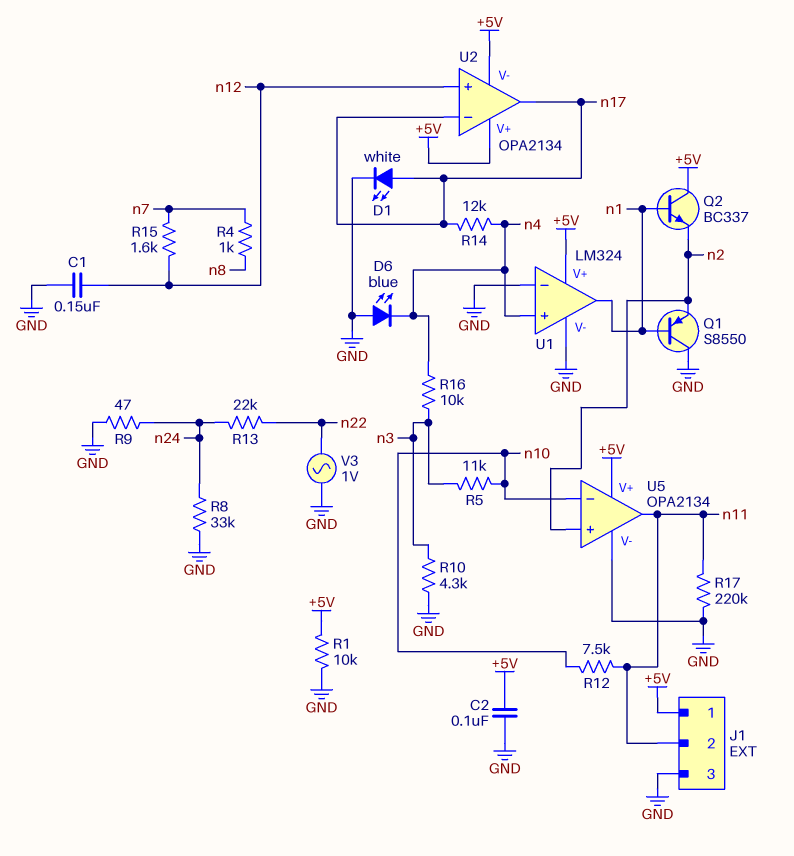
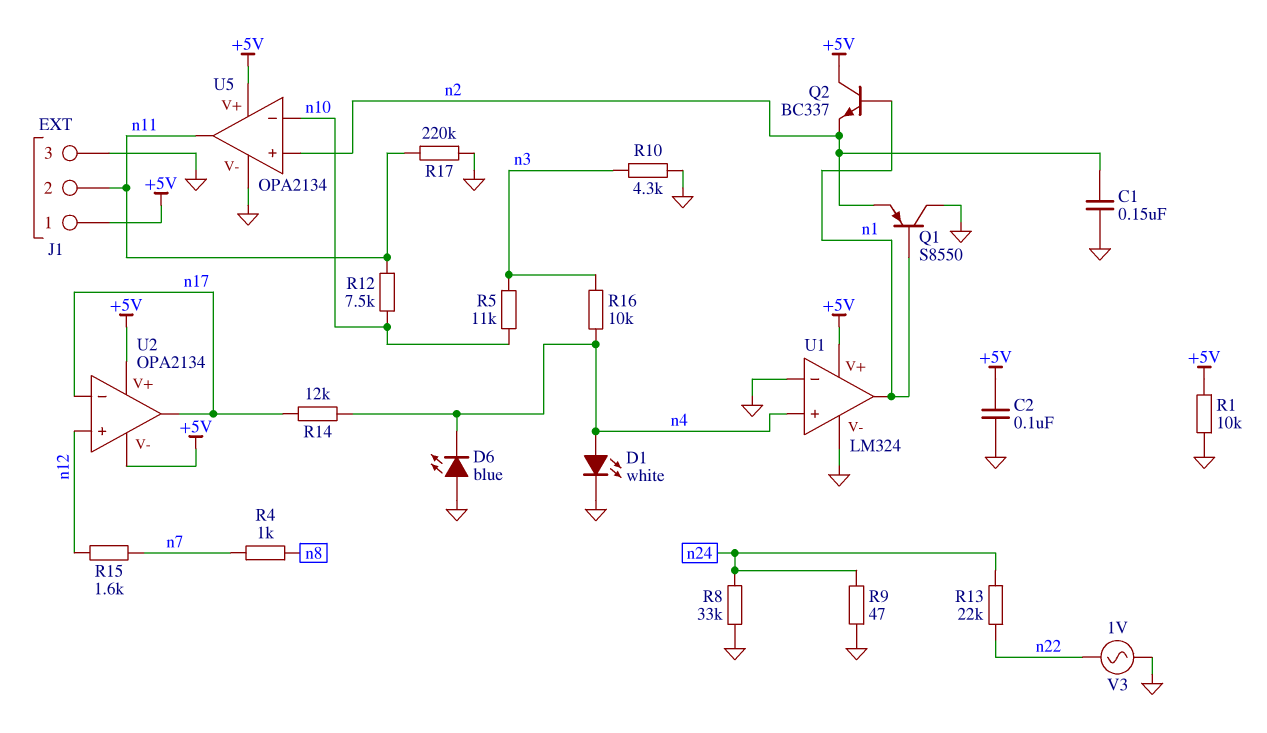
C1: 150nF (GND, n12) -> 150nF (GND, n2)
D1: LED white (A n17, K GND) -> LED white (A n4, K GND)

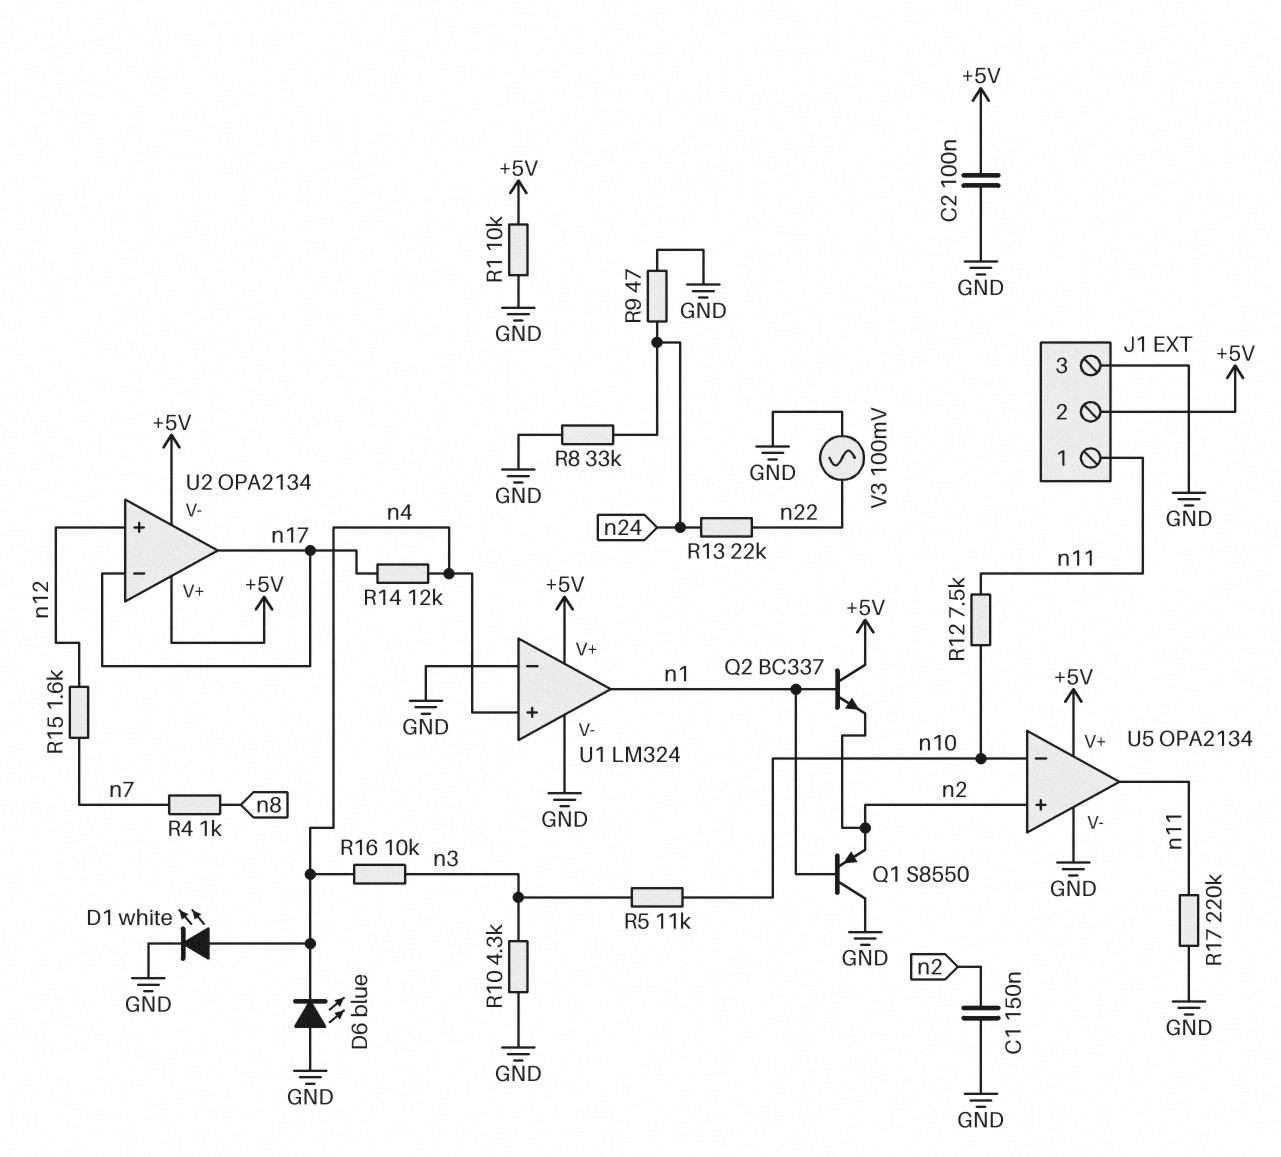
J1 pin 1: +5V -> n11
J1 pin 2: n11 -> +5V
V3: AC 1V (GND, n22) -> AC 100mV (GND, n22)

